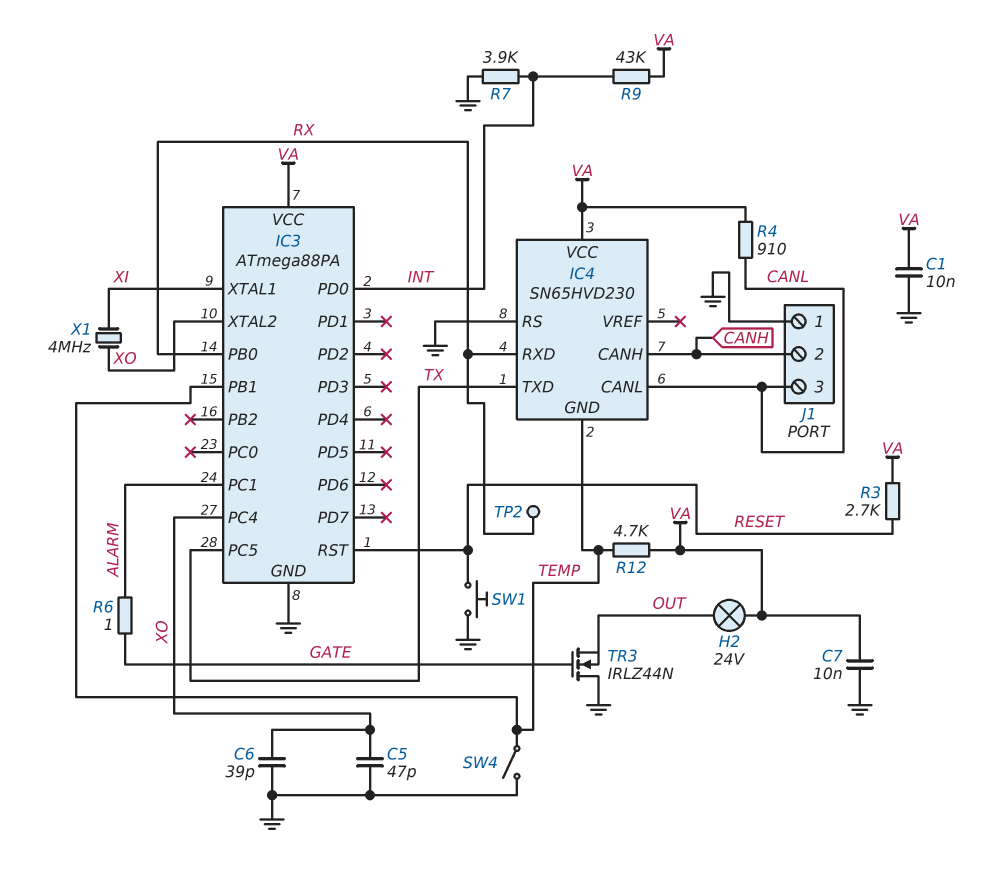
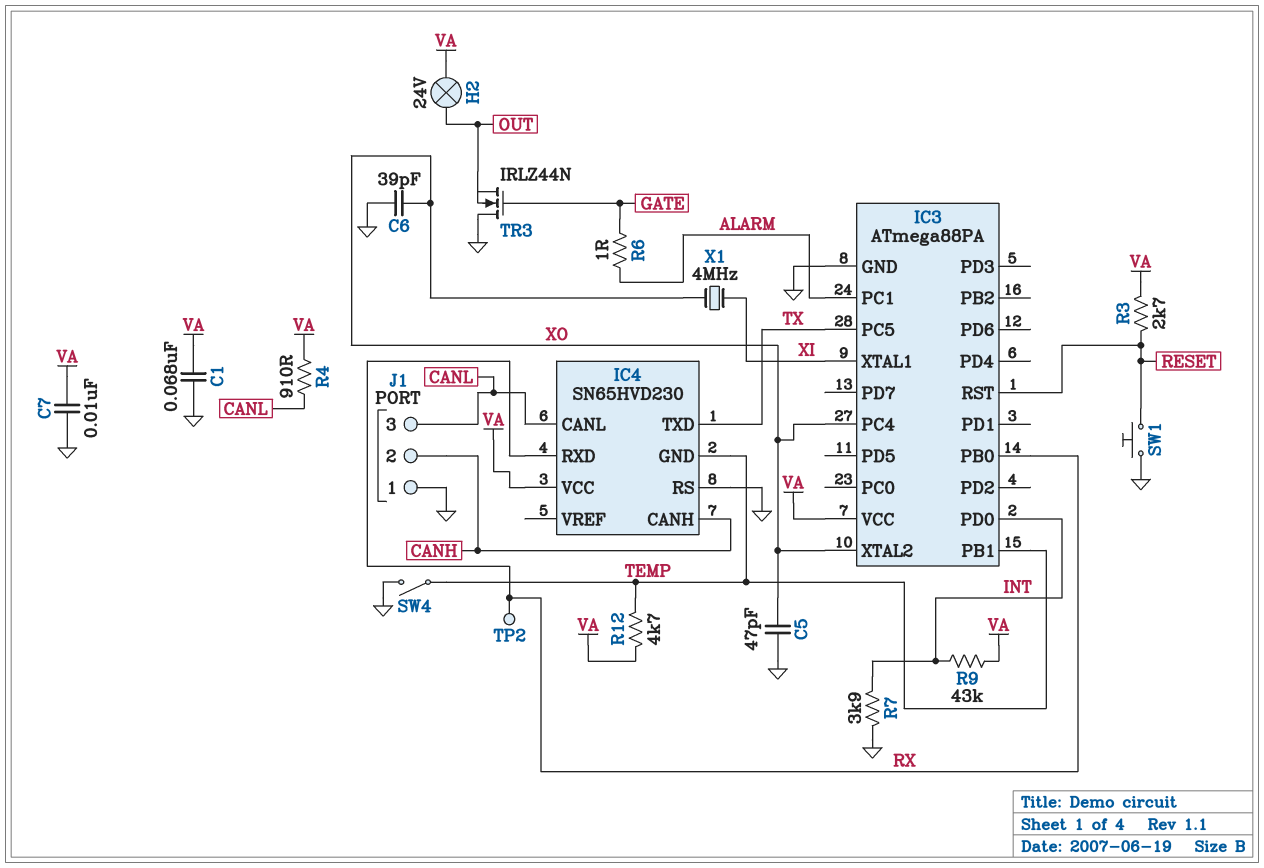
C1: 10nF (GND, VA) -> 68nF (GND, VA)

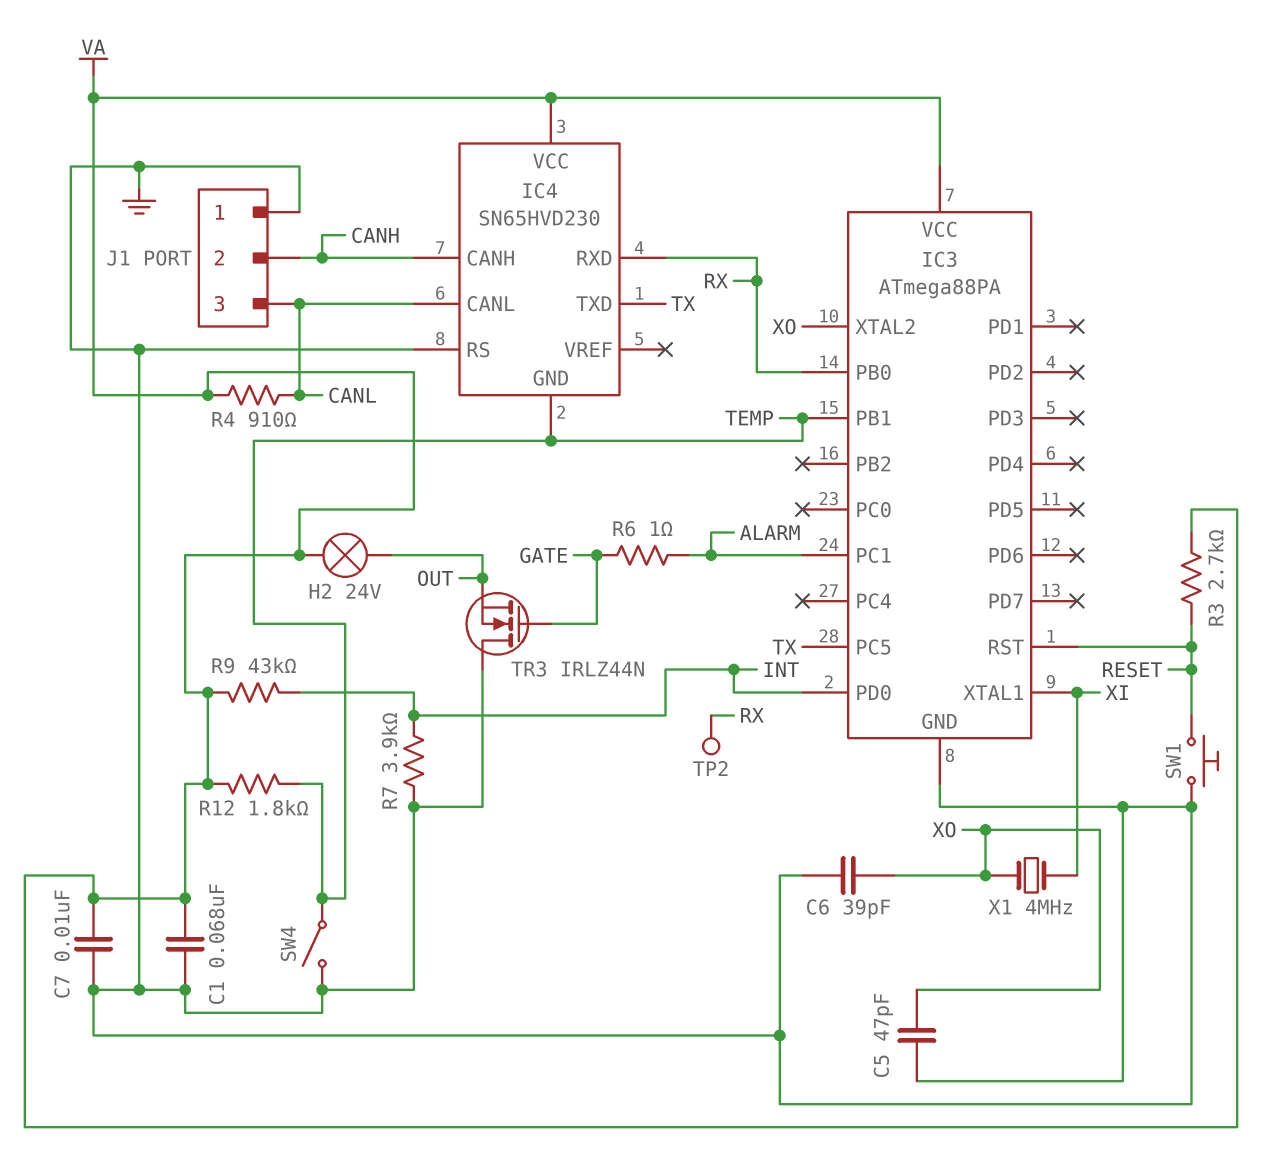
IC3 pin PC4: XO -> none
R12: 4.7k (TEMP, VA) -> 1.8k (TEMP, VA)

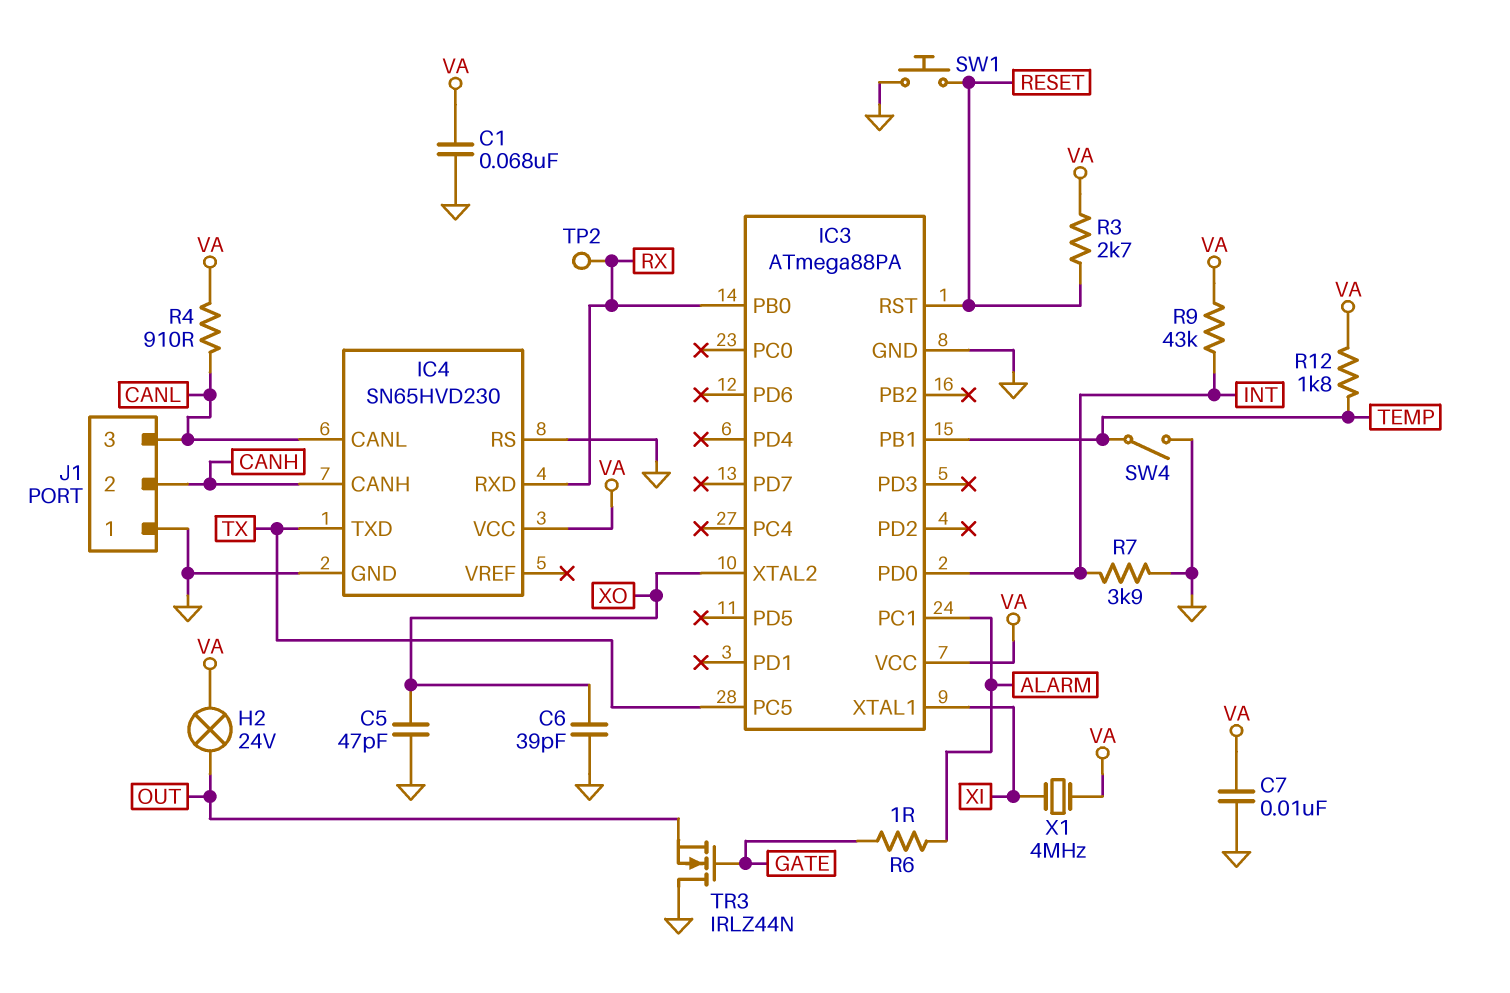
IC4 pin GND: TEMP -> GND
X1: 4MHz (XI, XO) -> 4MHz (VA, XI)

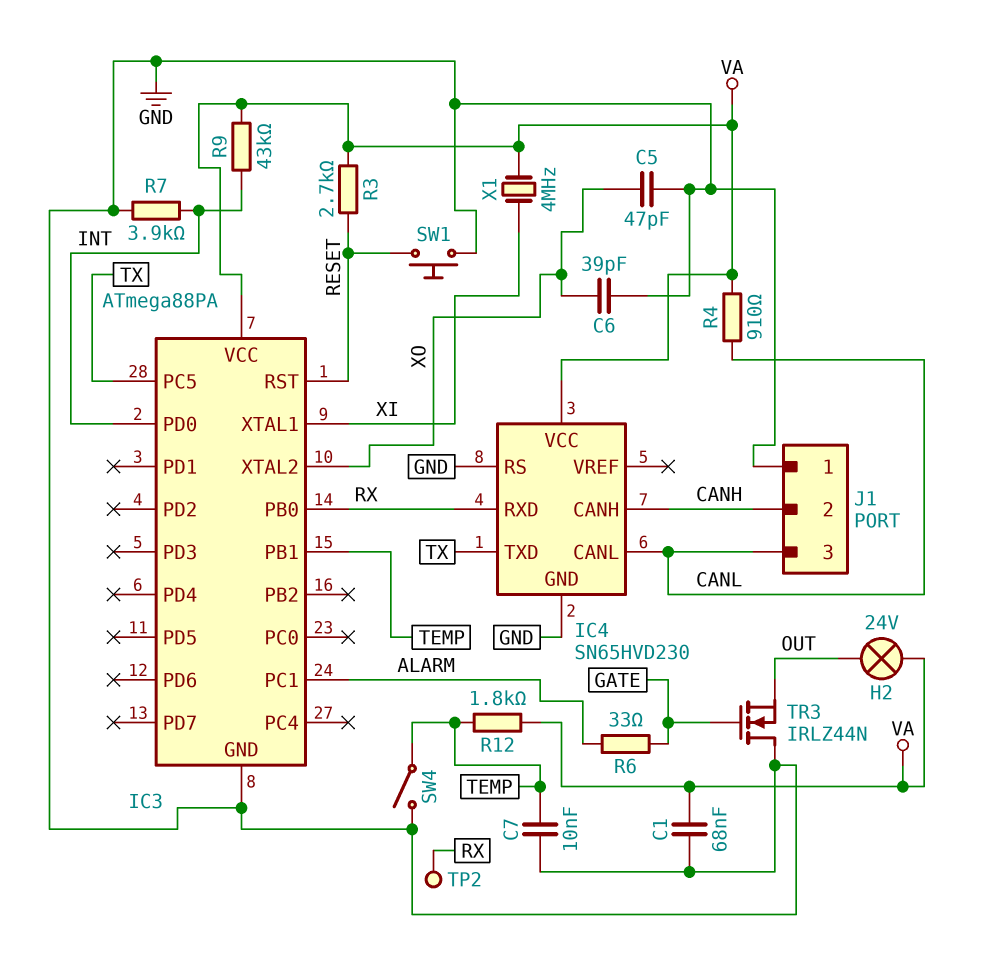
C7: 10nF (GND, VA) -> 10nF (GND, TEMP)
R6: 1 (ALARM, GATE) -> 33 (ALARM, GATE)

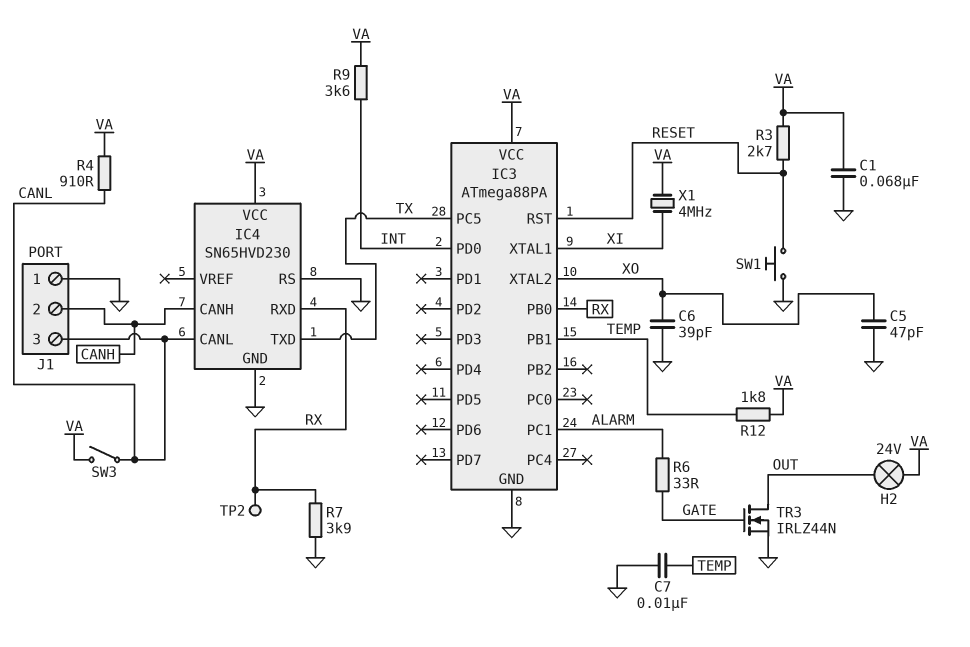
R7: 3.9k (GND, INT) -> 3.9k (GND, RX)
R9: 43k (INT, VA) -> 3.6k (INT, VA)
SW3: none -> switch (CANL, VA)
SW4: switch (GND, TEMP) -> none
TR3: NMOS IRLZ44N (G GATE, D GND, S OUT) -> NMOS IRLZ44N (G GATE, D OUT, S GND)

